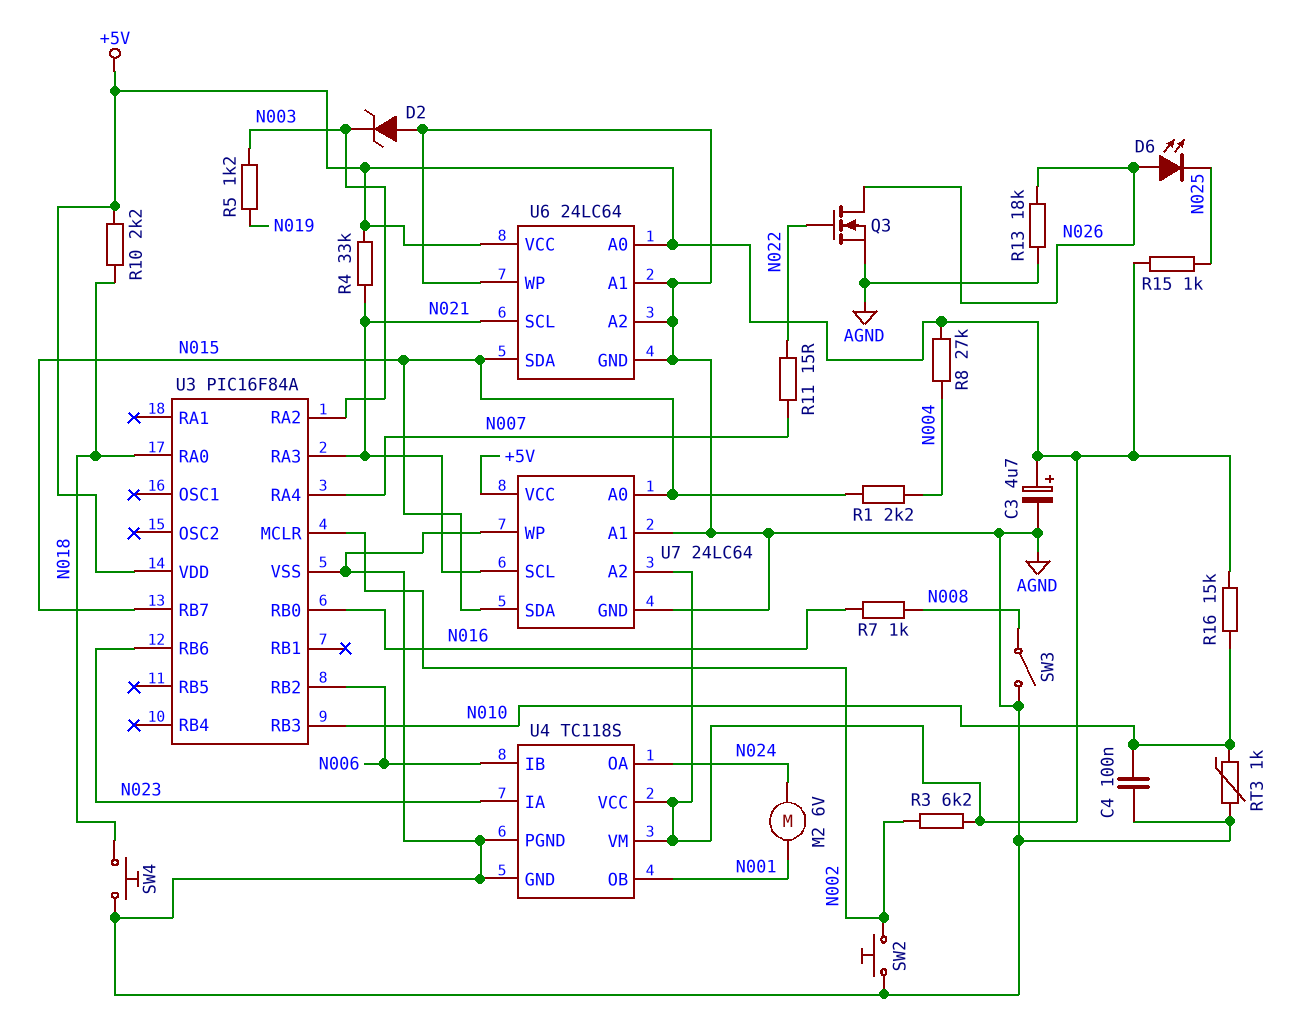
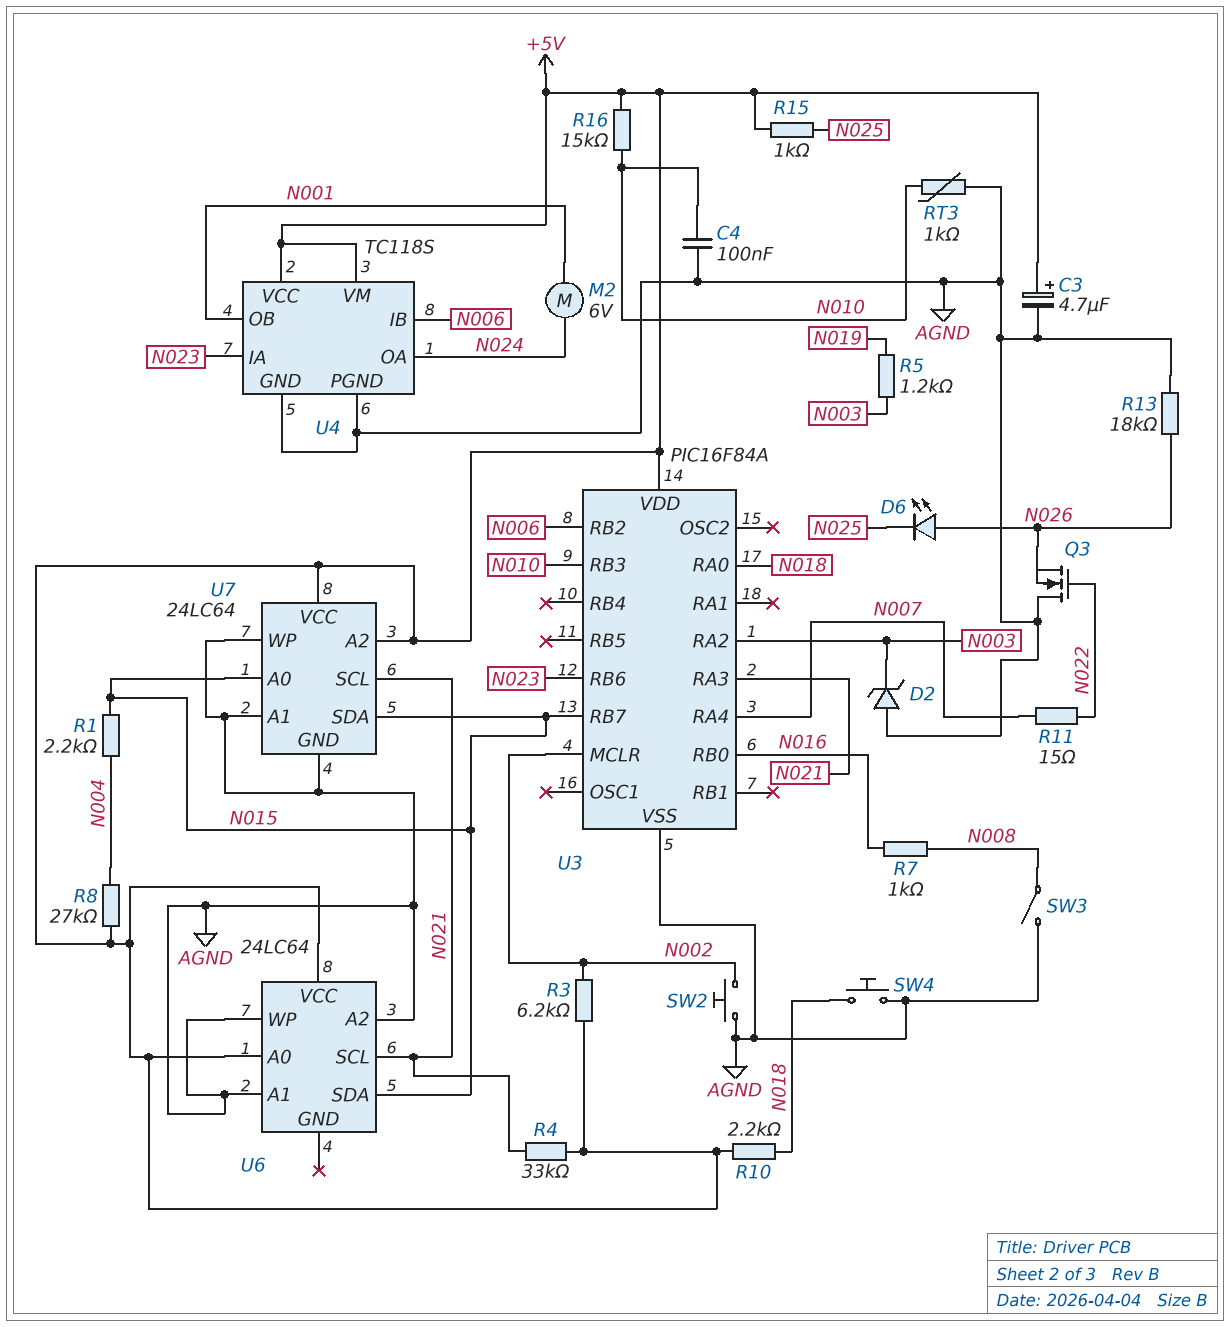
Q3: NMOS (G N022, D N026, S AGND) -> NMOS (G N022, D AGND, S N026)
U6 pin GND: AGND -> none

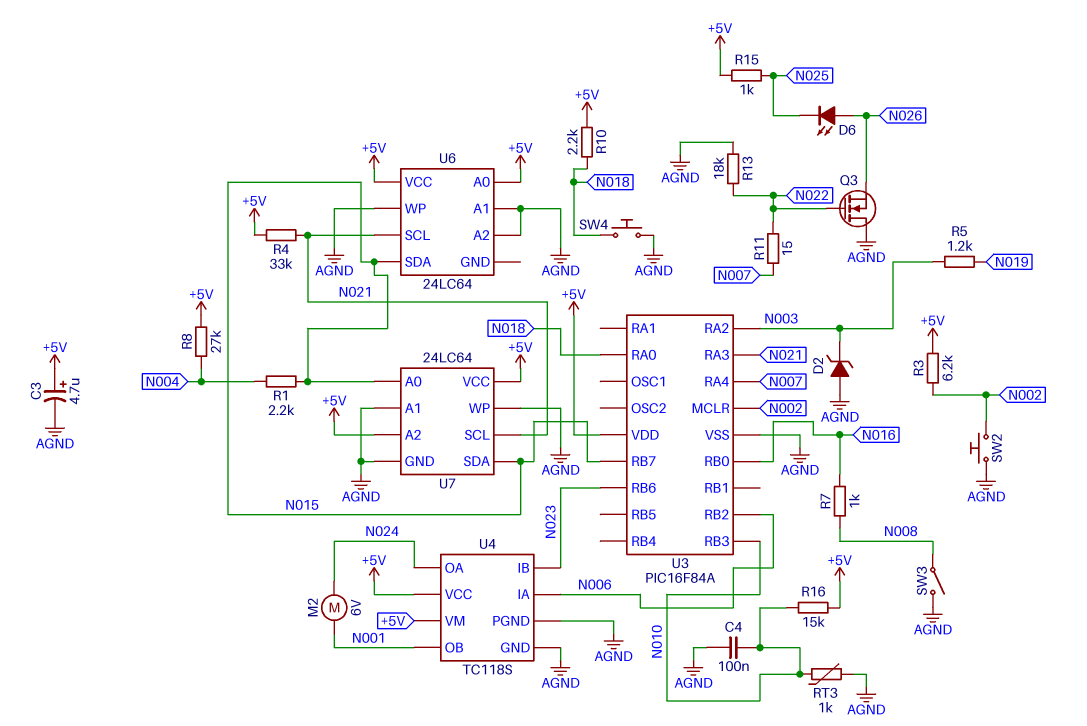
R13: 18k (AGND, N026) -> 18k (AGND, N022)
U4 pin IA: N023 -> N006
U4 pin IB: N006 -> N023

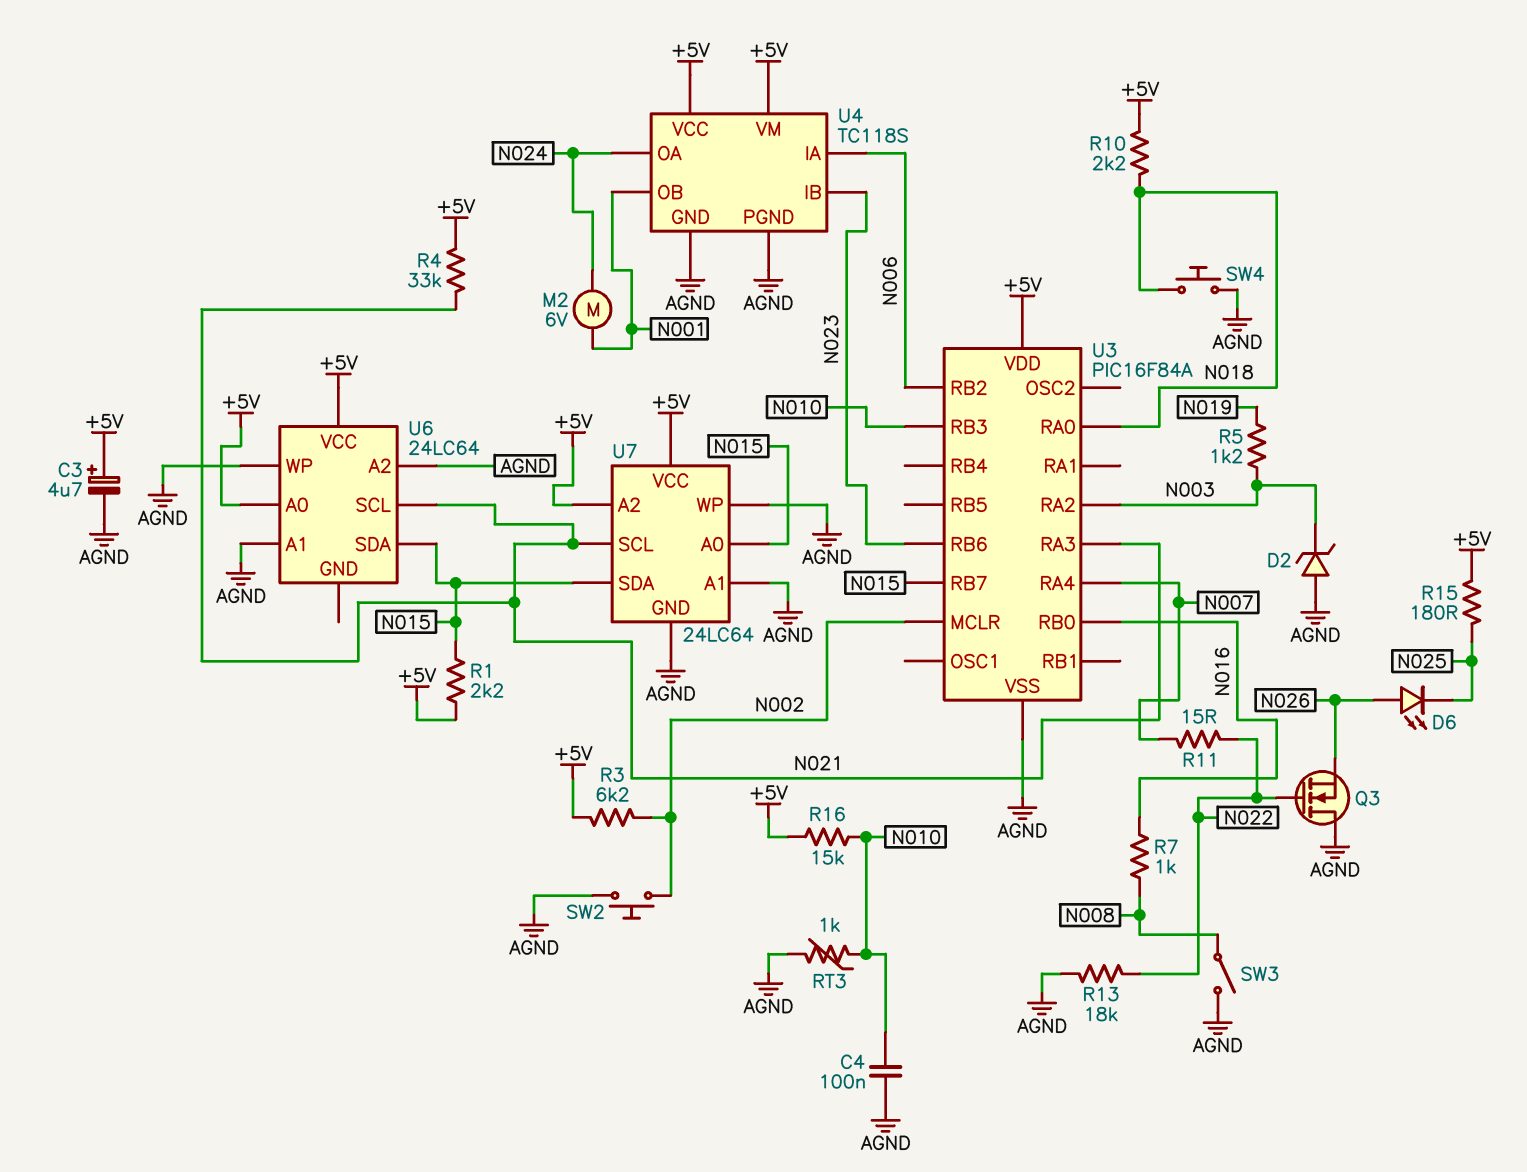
R1: 2.2k (N004, N015) -> 2.2k (+5V, N015)
R8: 27k (+5V, N004) -> none
R15: 1k (+5V, N025) -> 180 (+5V, N025)

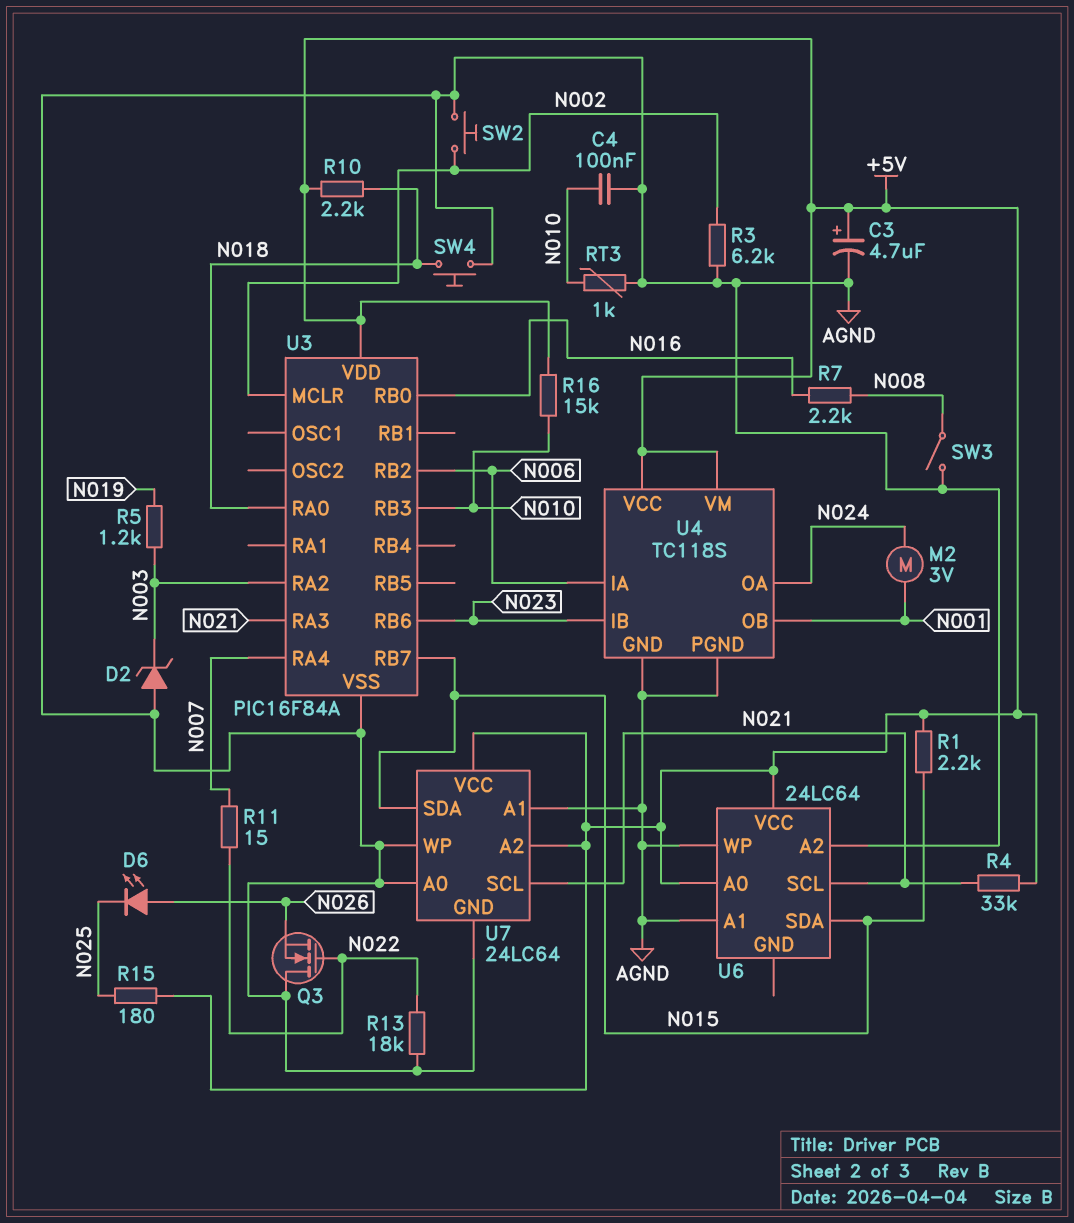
M2: motor 6V (N001, N024) -> motor 3V (N001, N024)
R3: 6.2k (+5V, N002) -> 6.2k (AGND, N002)
R7: 1k (N008, N016) -> 2.2k (N008, N016)
U7 pin A0: N015 -> AGND

